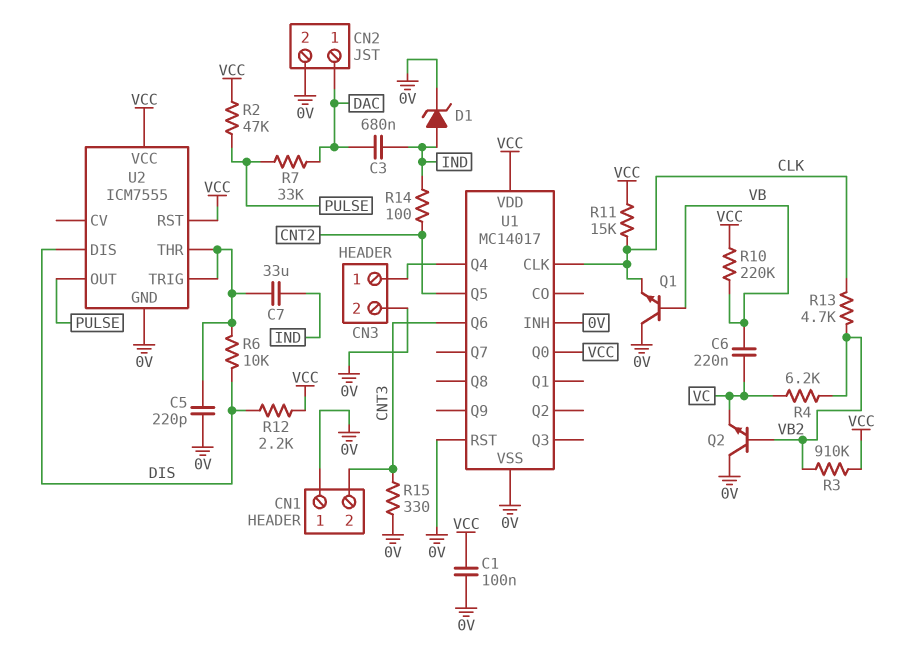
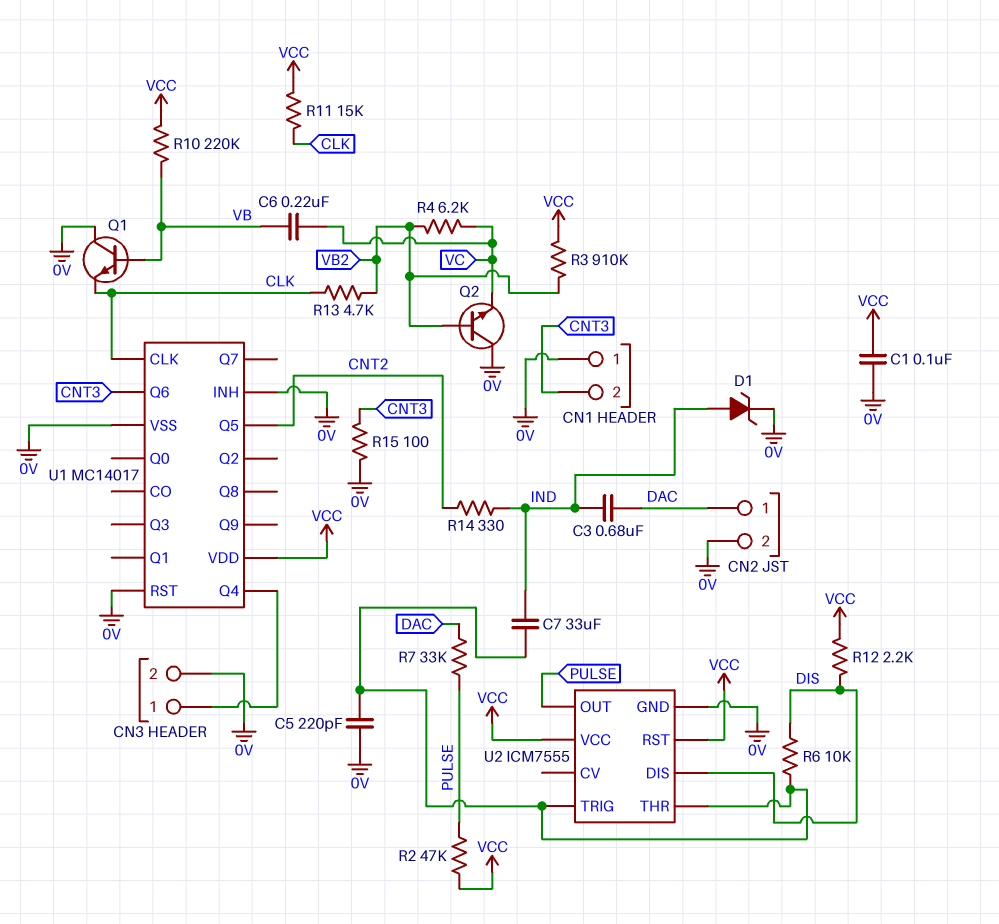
R14: 100 (CNT2, IND) -> 330 (CNT2, IND)
R15: 330 (0V, CNT3) -> 100 (0V, CNT3)
U1 pin Q0: VCC -> none

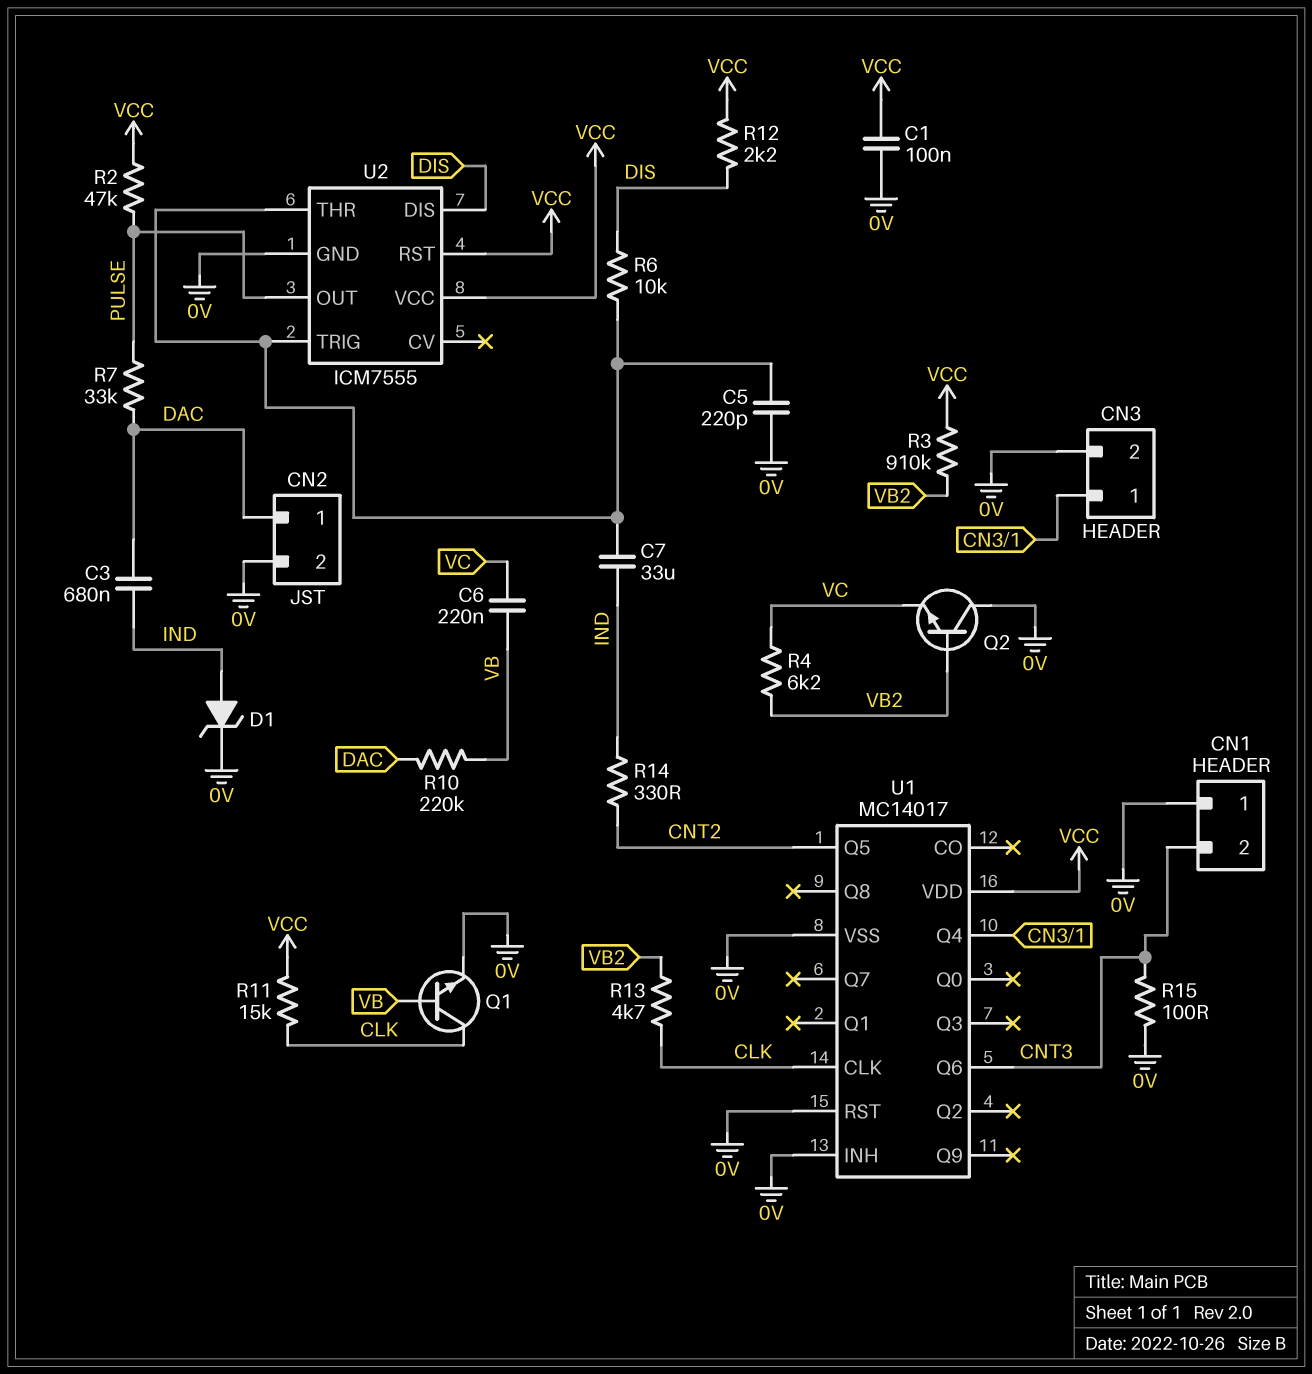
Q1: NPN (B VB, C 0V, E CLK) -> NPN (B VB, C CLK, E 0V)
R10: 220k (VB, VCC) -> 220k (DAC, VB)

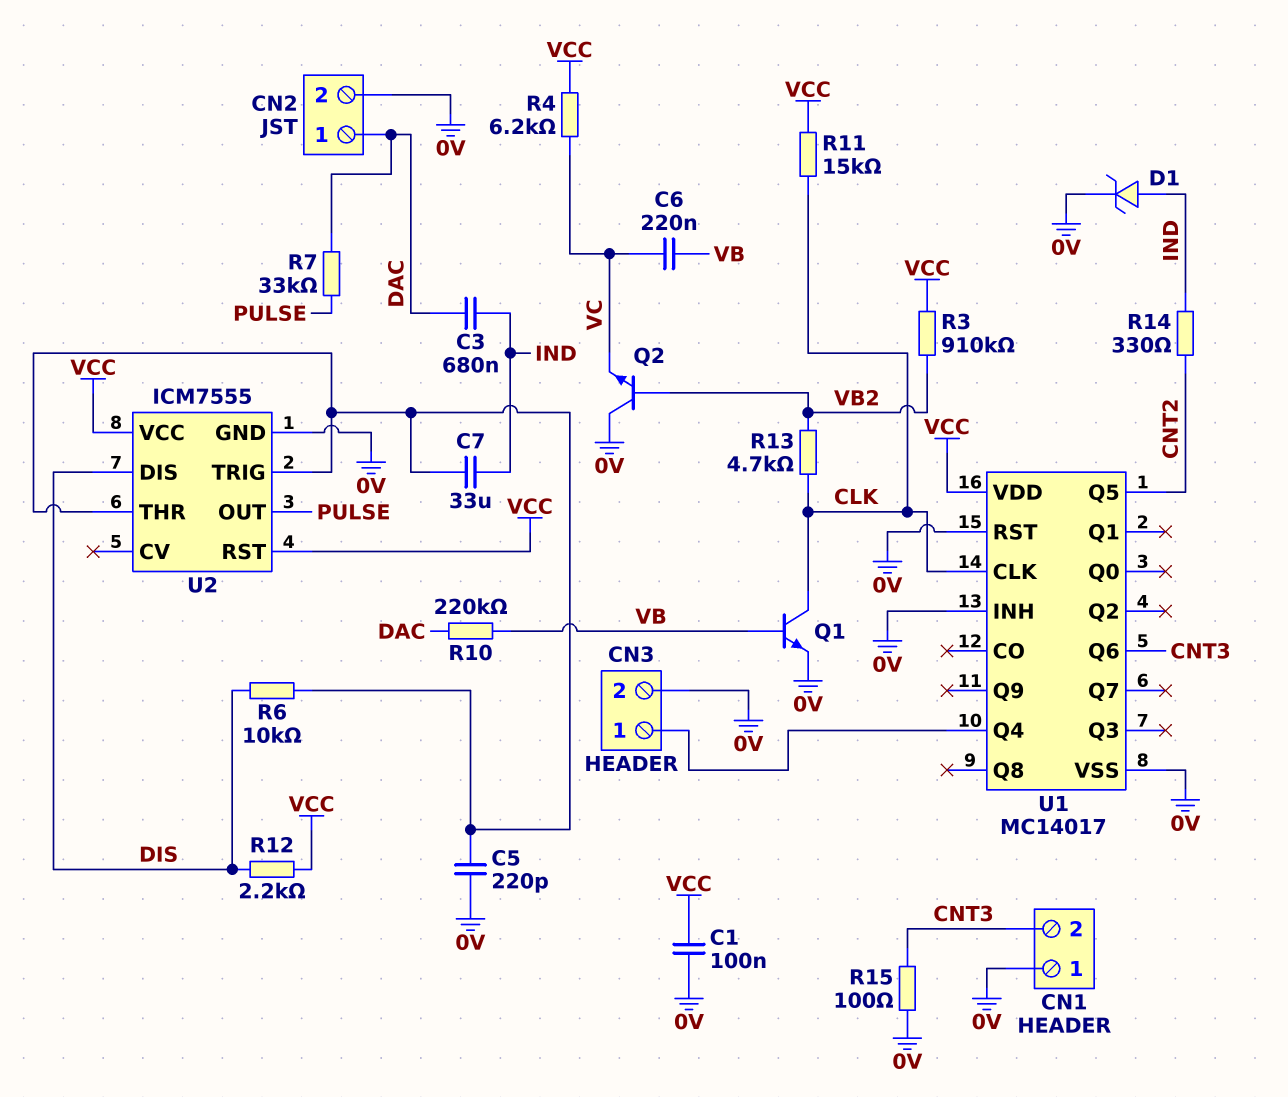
R2: 47k (PULSE, VCC) -> none
R4: 6.2k (VB2, VC) -> 6.2k (VC, VCC)

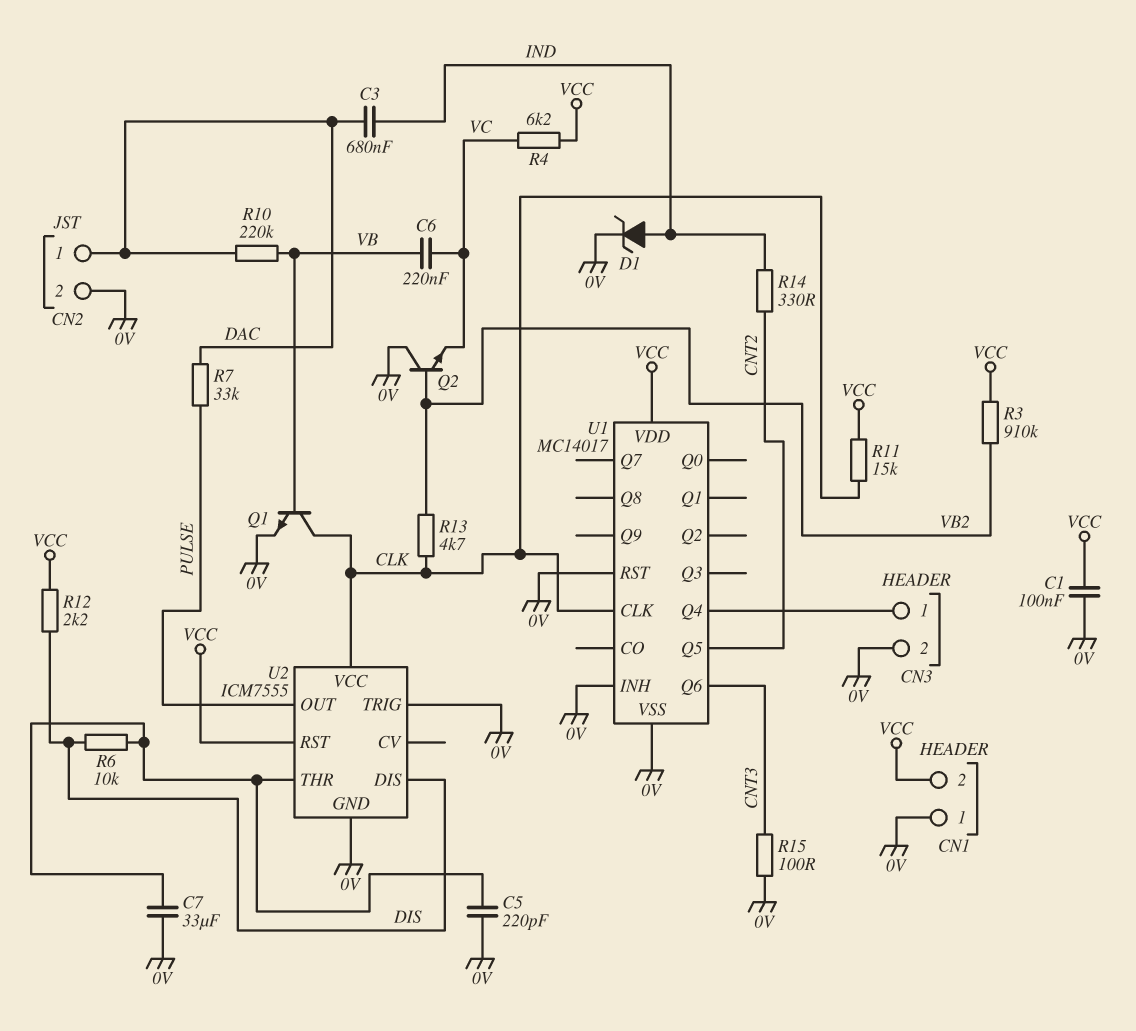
C7: 33uF (IND, U2/THR) -> 33uF (0V, U2/THR)
CN1 pin 2: CNT3 -> VCC
U2 pin TRIG: U2/THR -> 0V
U2 pin VCC: VCC -> CLK

